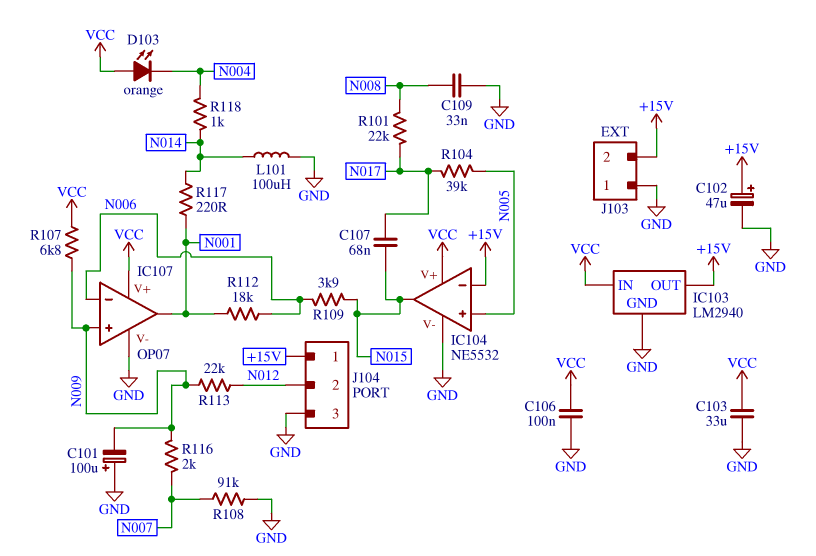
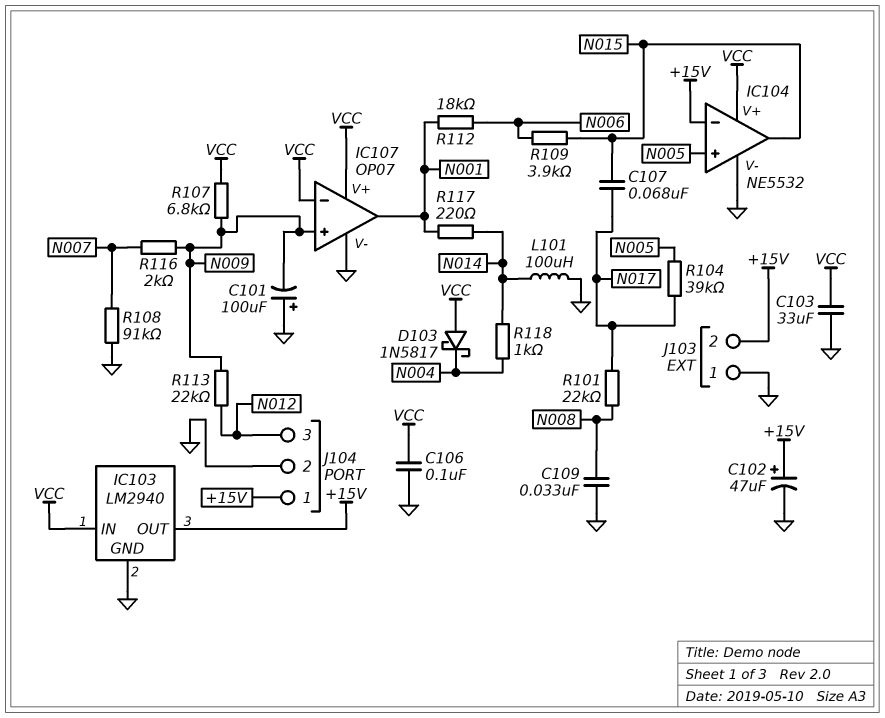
D103: LED orange (A VCC, K N004) -> schottky 1N5817 (A VCC, K N004)
IC107 pin in-: N006 -> VCC
J104 pin 2: N012 -> GND
J104 pin 3: GND -> N012

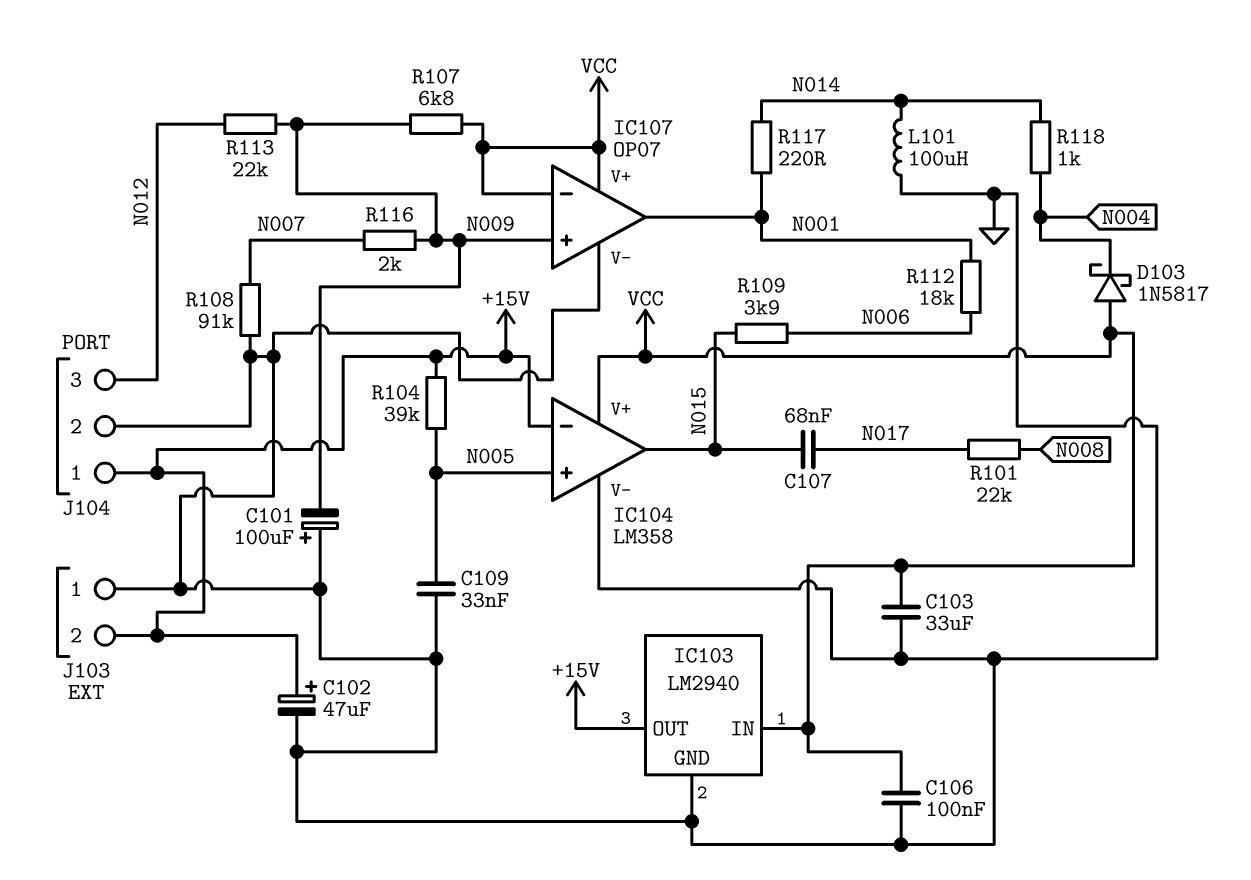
C109: 33nF (GND, N008) -> 33nF (GND, N005)
IC104: NE5532 -> LM358
R104: 39k (N005, N017) -> 39k (+15V, N005)

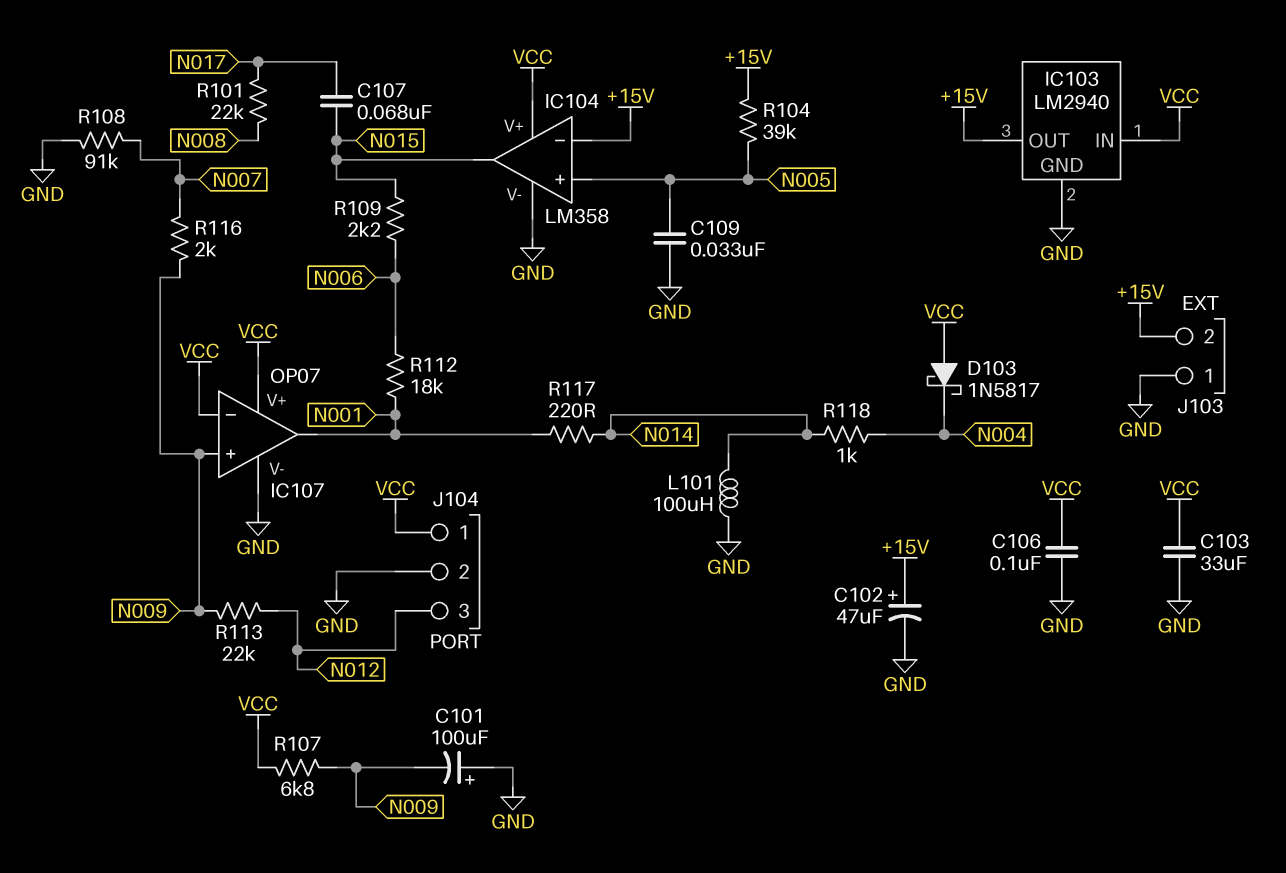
J104 pin 1: +15V -> VCC
R109: 3.9k (N006, N015) -> 2.2k (N006, N015)

